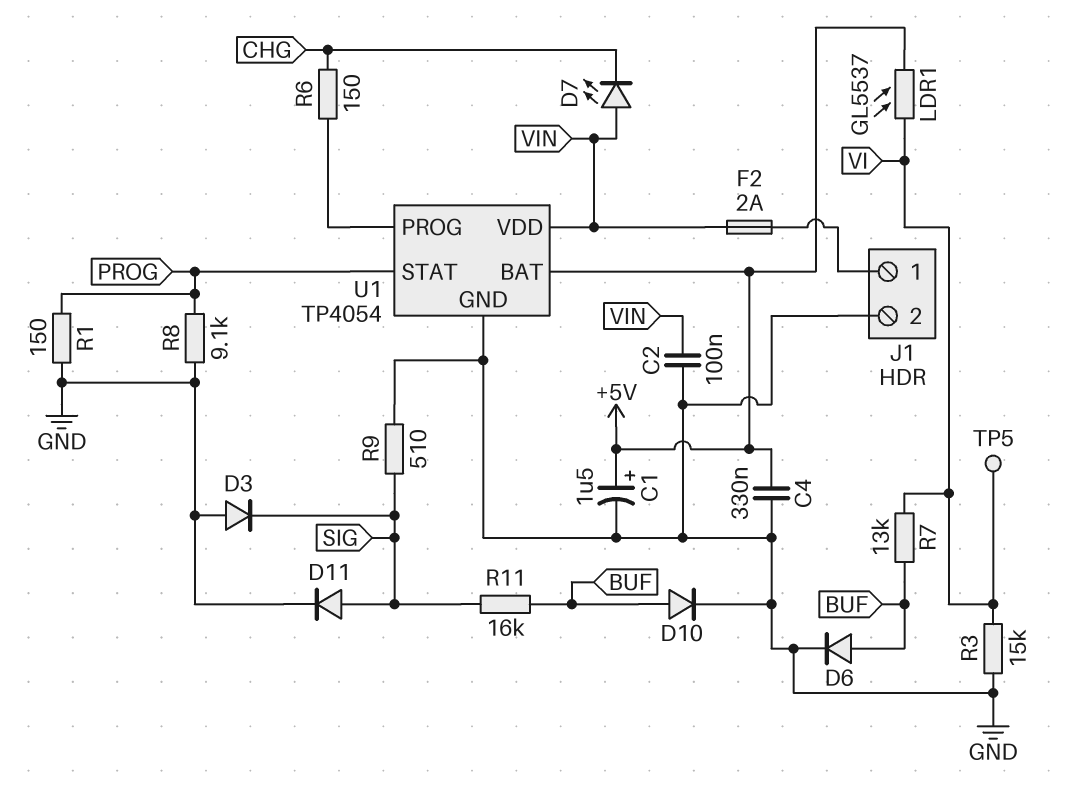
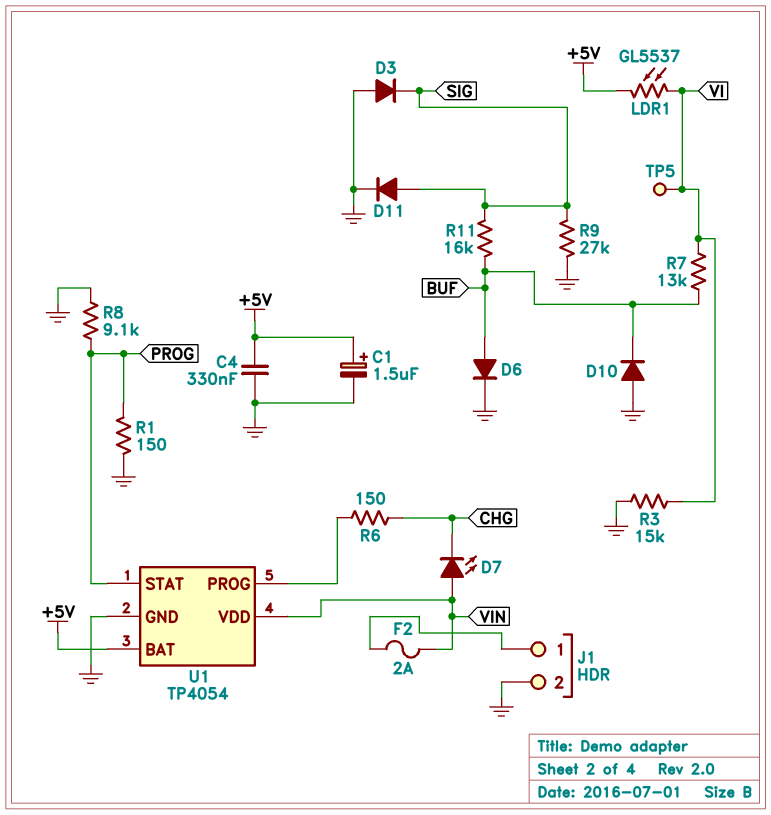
C2: 100nF (GND, VIN) -> none
D10: diode (A BUF, K GND) -> diode (A GND, K BUF)
R9: 510 (GND, SIG) -> 27k (GND, SIG)

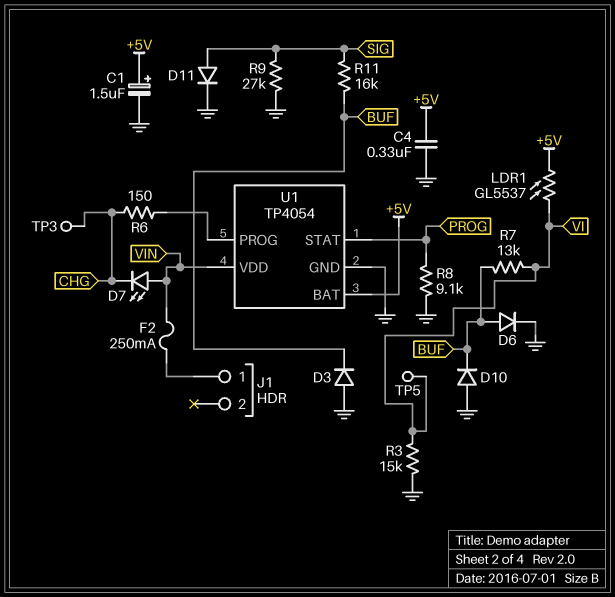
D3: diode (A GND, K SIG) -> diode (A GND, K BUF)
F2: 2A (J1/1, VIN) -> 250mA (J1/1, VIN)
J1 pin 2: GND -> none
R1: 150 (GND, PROG) -> none
TP3: none -> test point (CHG)

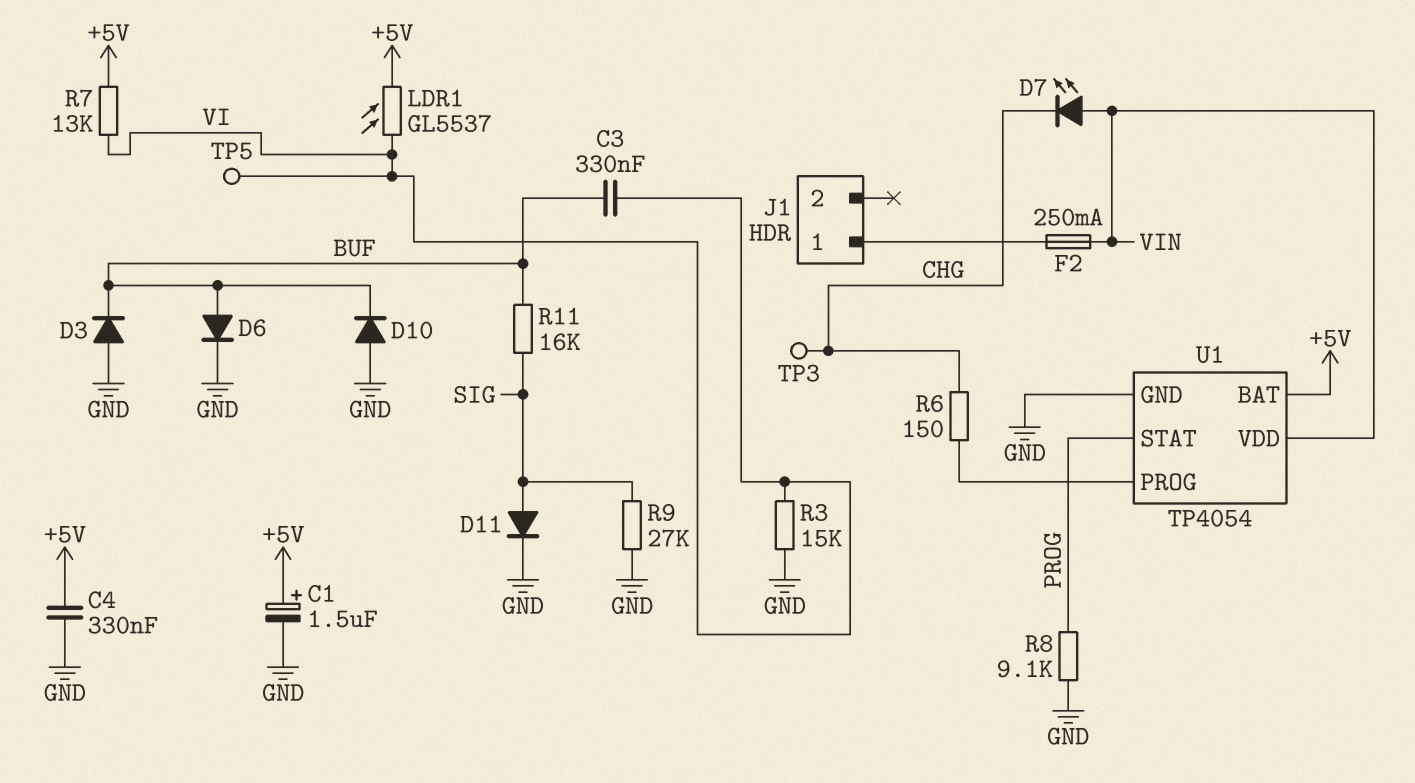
C3: none -> 330nF (BUF, VI)
R7: 13k (BUF, VI) -> 13k (+5V, VI)

